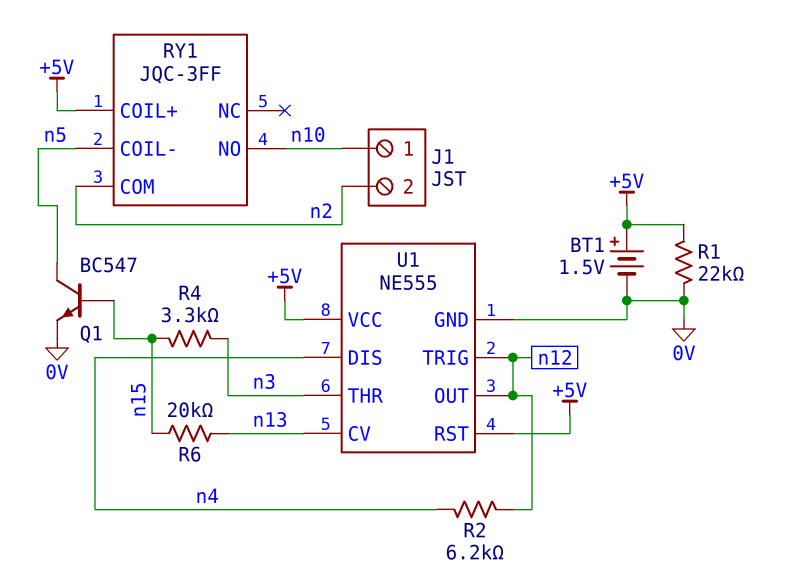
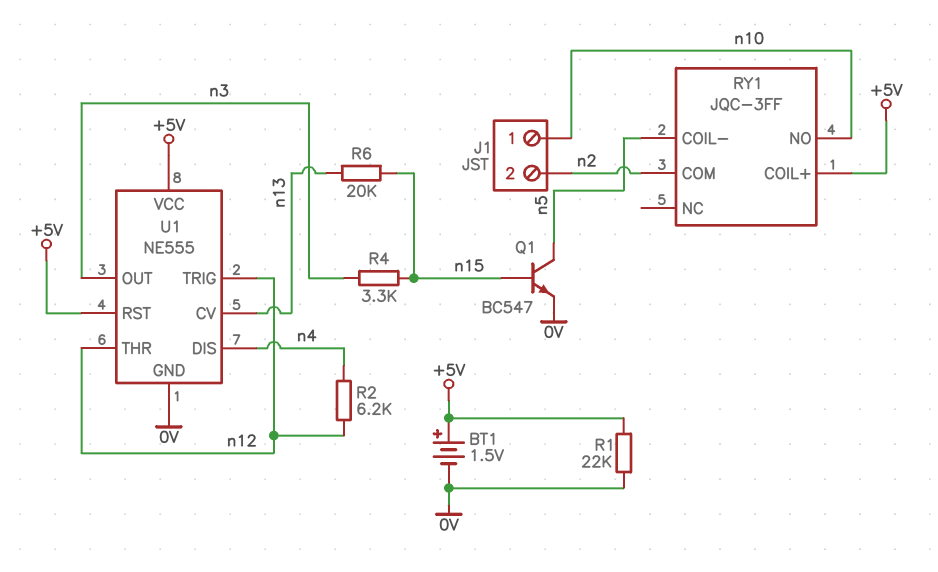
U1 pin OUT: n12 -> n3
U1 pin THR: n3 -> n12

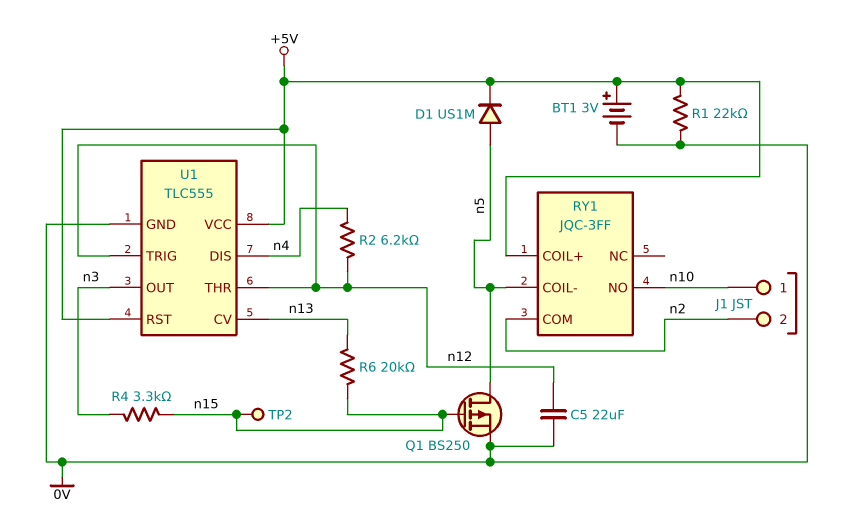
BT1: 1.5V (plus +5V, minus 0V) -> 3V (plus +5V, minus 0V)
C5: none -> 22uF (0V, n12)
D1: none -> diode US1M (A n5, K +5V)
Q1: NPN BC547 (B n15, C n5, E 0V) -> PMOS BS250 (G n15, D n5, S 0V)
TP2: none -> test point (n15)
U1: NE555 -> TLC555

